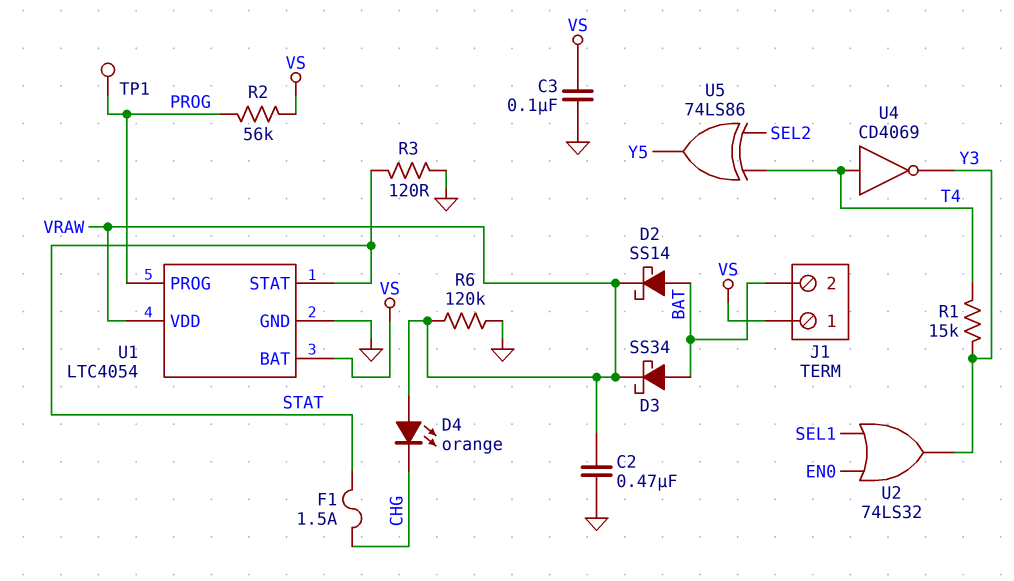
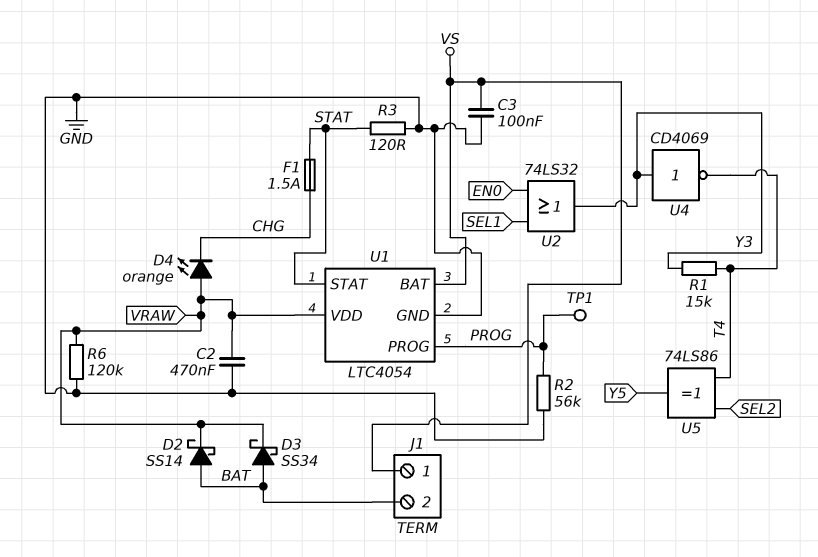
R2: 56k (PROG, VS) -> 56k (GND, PROG)
U4: NOT CD4069 (in T4, out Y3) -> NOT CD4069 (in Y3, out T4)

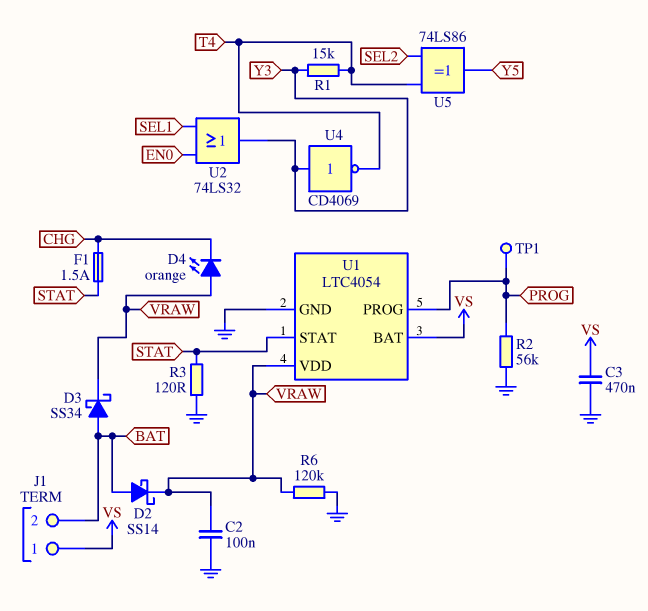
C2: 470nF (GND, VRAW) -> 100nF (GND, VRAW)
C3: 100nF (GND, VS) -> 470nF (GND, VS)

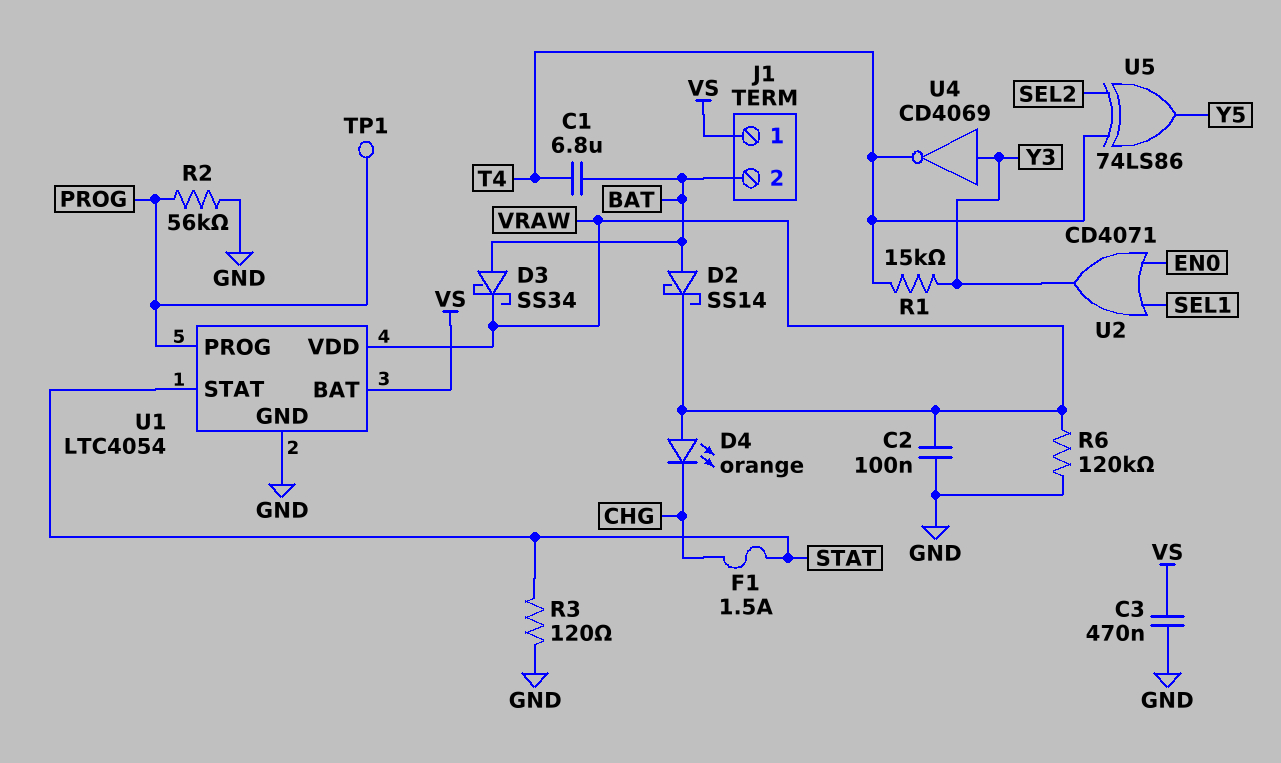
C1: none -> 6.8uF (BAT, T4)
U2: OR 74LS32 (in EN0, in SEL1, out Y3) -> OR CD4071 (in EN0, in SEL1, out Y3)

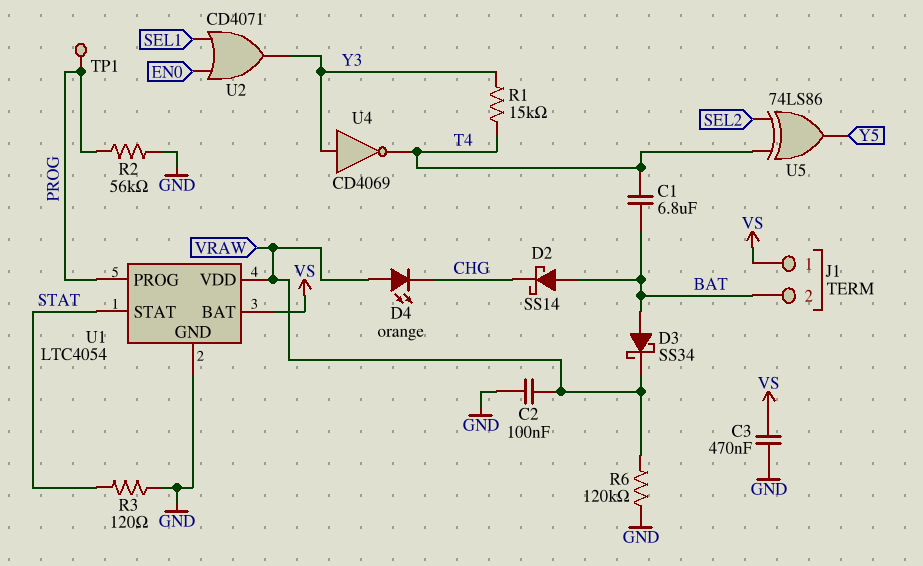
D2: schottky SS14 (A BAT, K VRAW) -> schottky SS14 (A BAT, K CHG)
F1: 1.5A (CHG, STAT) -> none

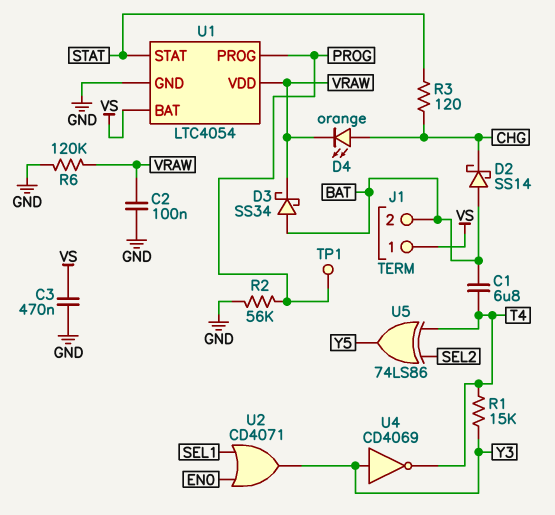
D4: LED orange (A VRAW, K CHG) -> LED orange (A CHG, K VRAW)
R3: 120 (GND, STAT) -> 120 (CHG, STAT)

